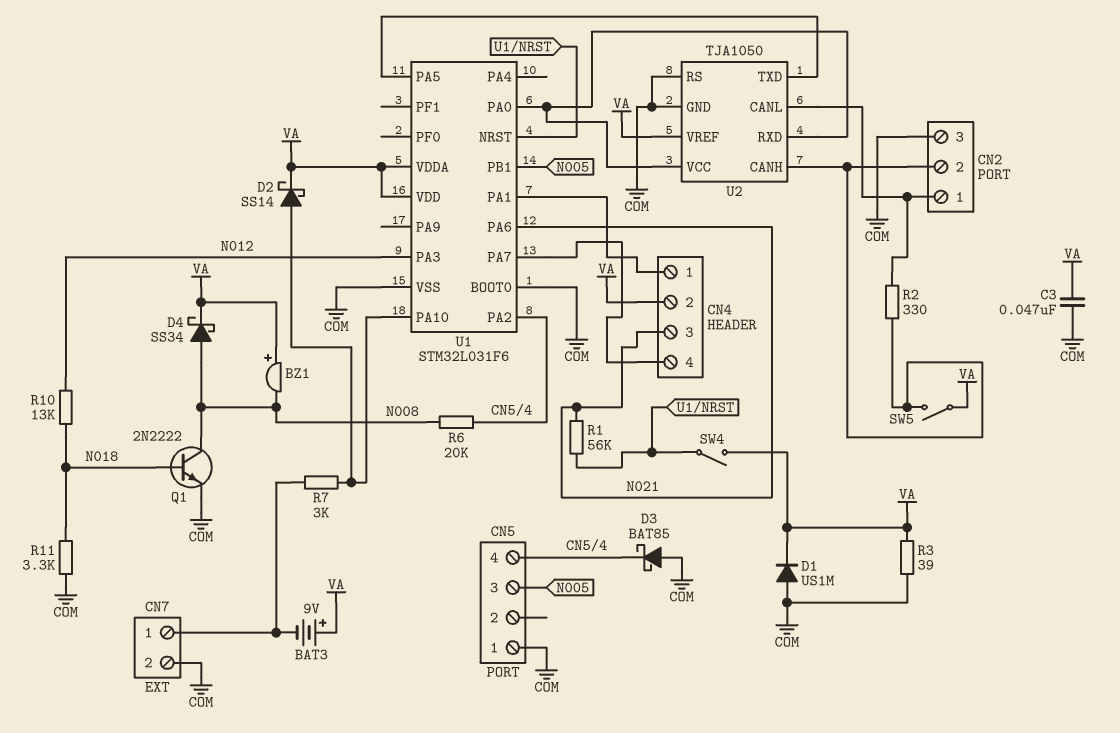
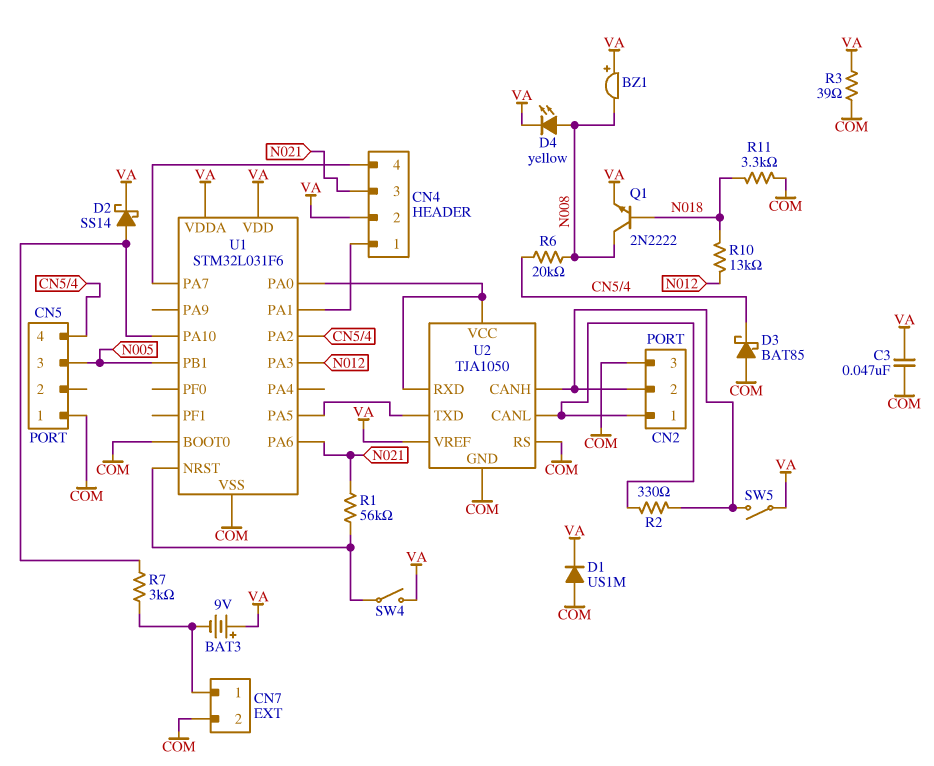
D4: schottky SS34 (A N008, K VA) -> LED yellow (A N008, K VA)
Q1: NPN 2N2222 (B N018, C N008, E COM) -> NPN 2N2222 (B N018, C N008, E VA)

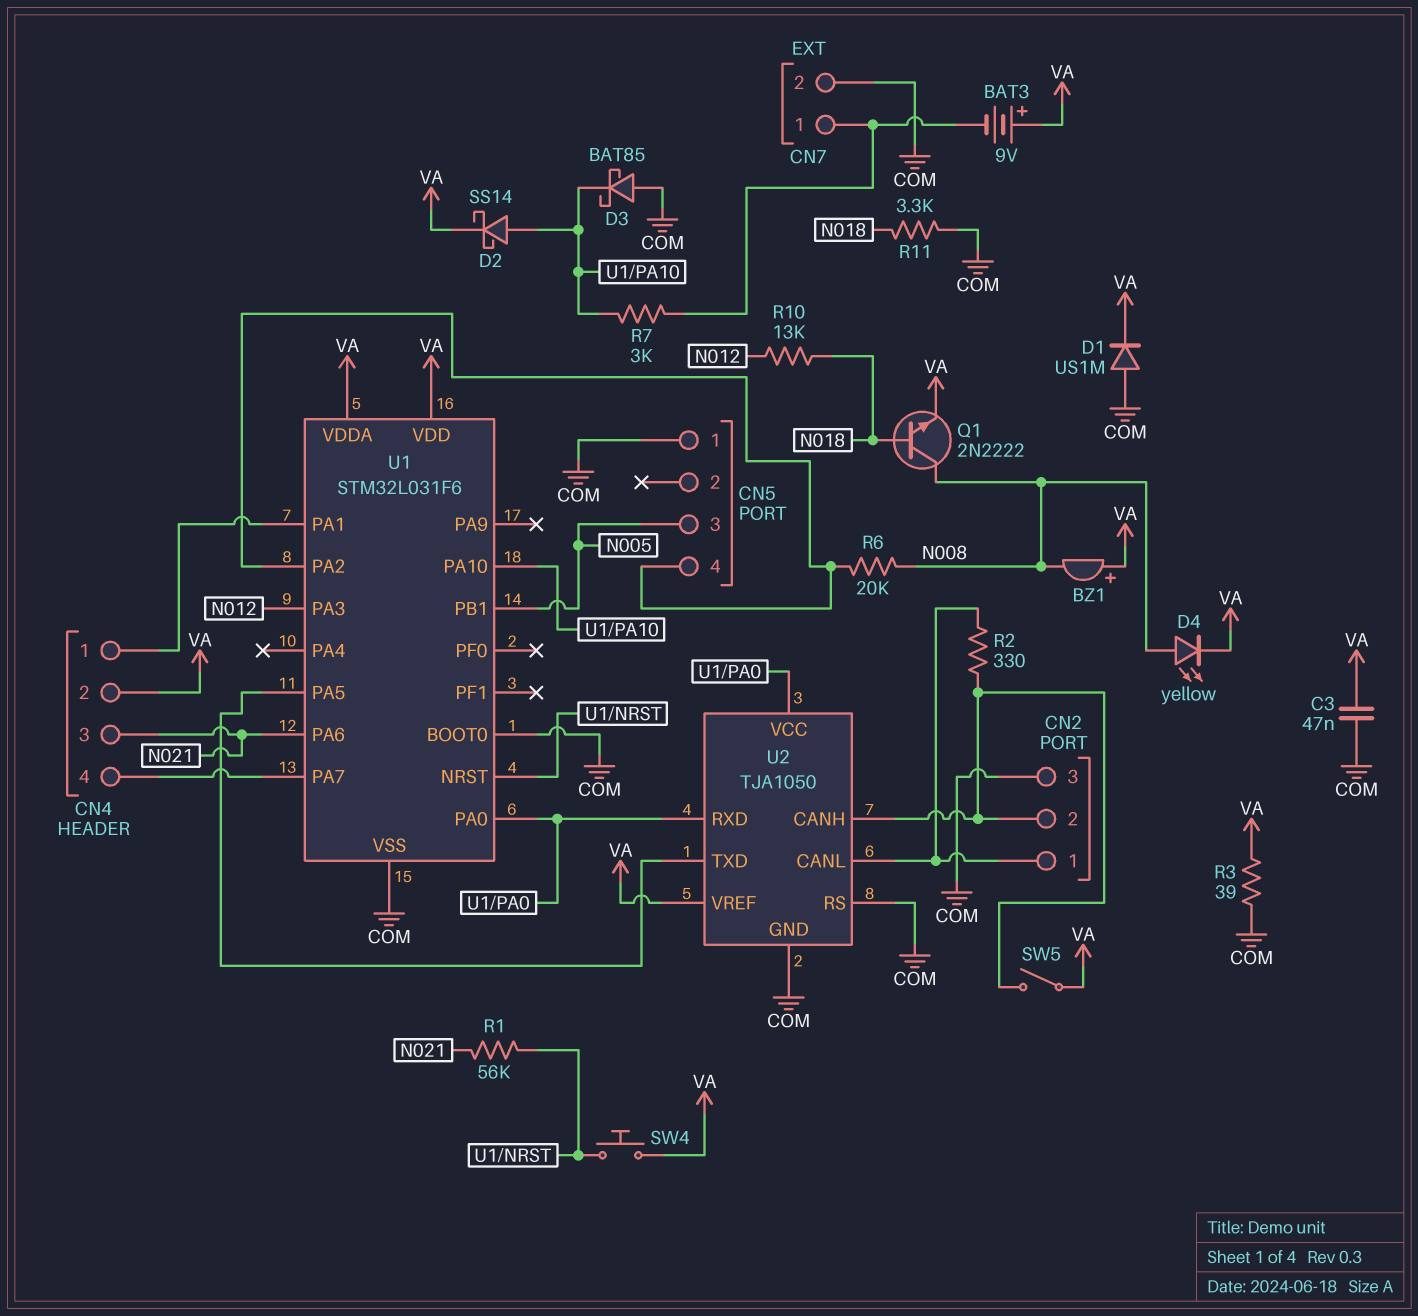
D3: schottky BAT85 (A COM, K CN5/4) -> schottky BAT85 (A COM, K U1/PA10)
SW4: switch (U1/NRST, VA) -> button (U1/NRST, VA)

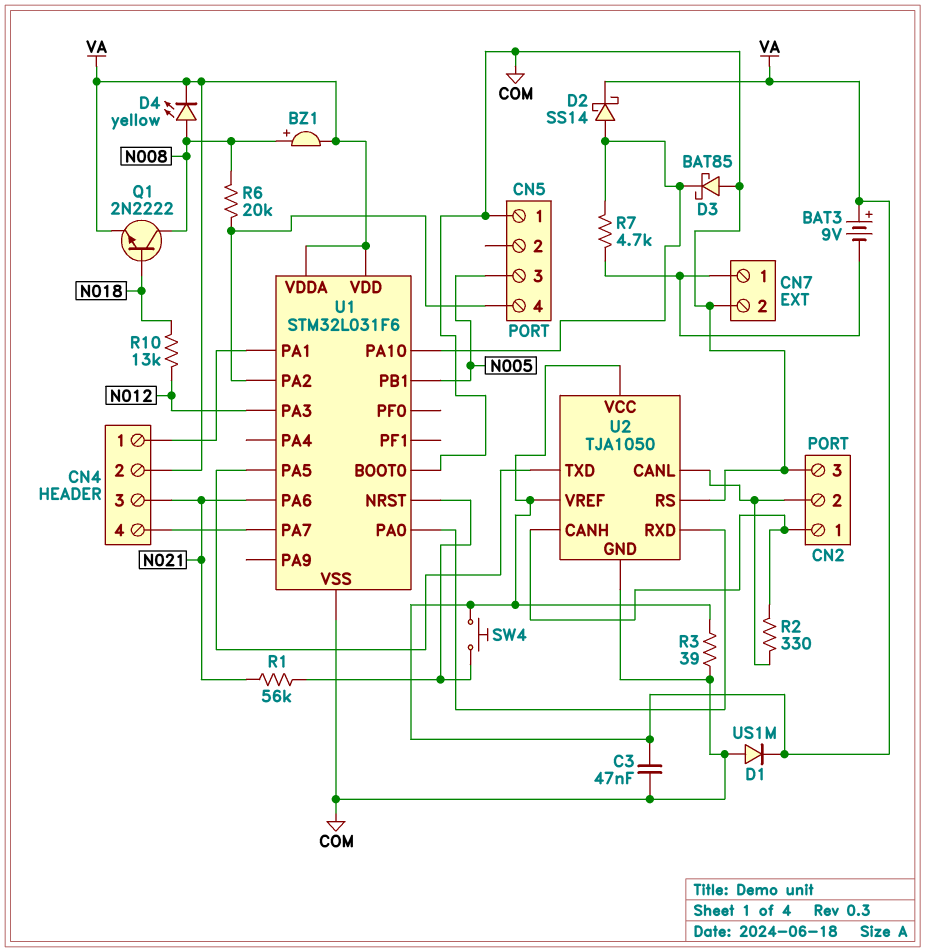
BZ1: buzzer (plus VA, minus N008) -> buzzer (plus N008, minus VA)
R7: 3k (CN7/1, U1/PA10) -> 4.7k (CN7/1, U1/PA10)
R11: 3.3k (COM, N018) -> none
SW5: switch (CN2/2, VA) -> none
U2 pin CANH: CN2/2 -> CN2/1
U2 pin CANL: CN2/1 -> CN2/2
U2 pin VCC: U1/PA0 -> VA

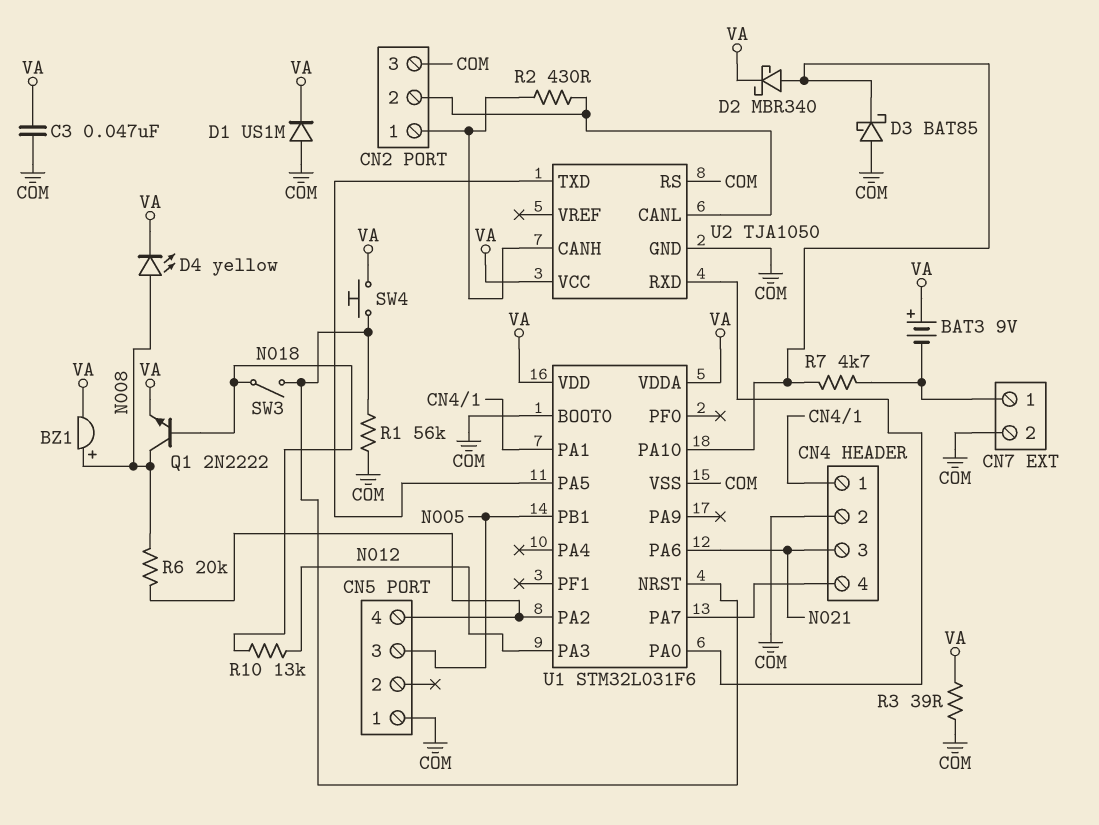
CN4 pin 2: VA -> COM
D2: schottky SS14 (A U1/PA10, K VA) -> schottky MBR340 (A U1/PA10, K VA)
R1: 56k (N021, U1/NRST) -> 56k (COM, U1/NRST)
R2: 330 (CN2/1, CN2/2) -> 430 (CN2/1, CN2/2)
SW3: none -> switch (N018, U1/NRST)
U2 pin VREF: VA -> none

